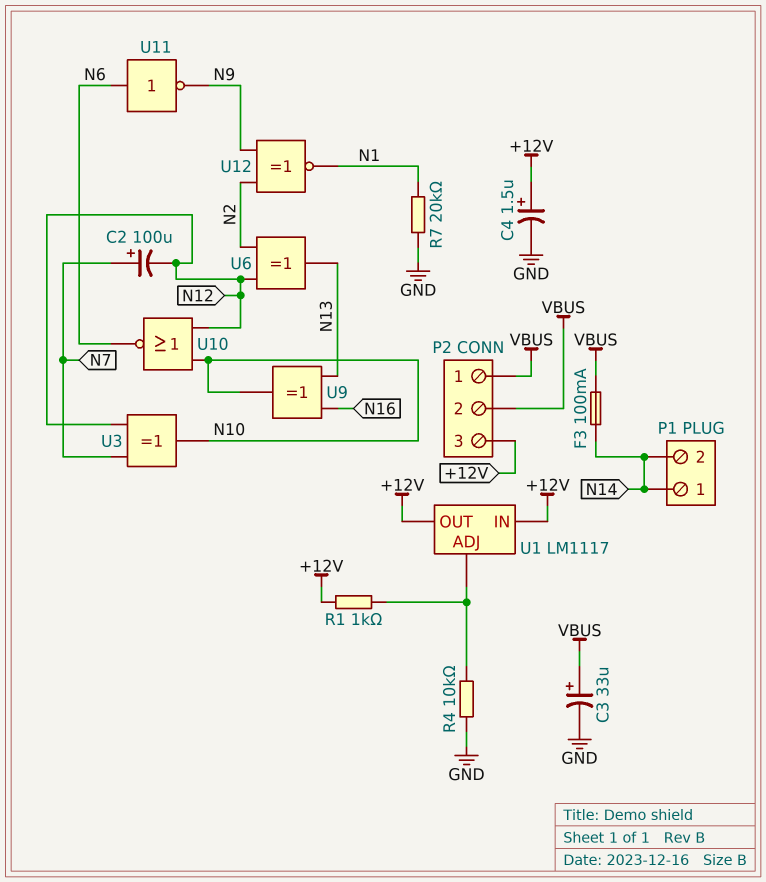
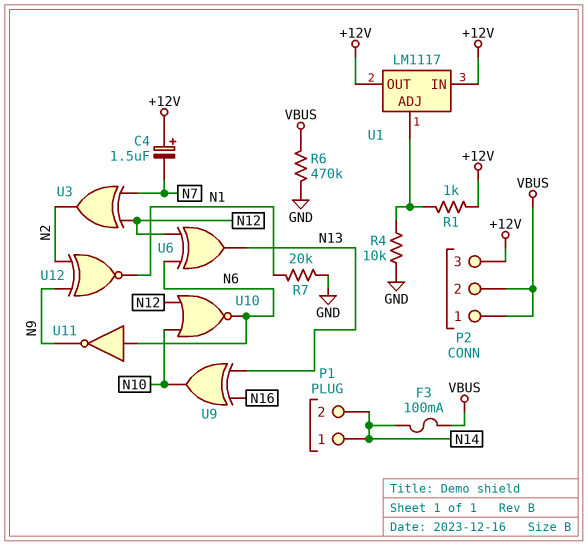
C2: 100uF (plus N7, minus N12) -> none
C3: 33uF (plus VBUS, minus GND) -> none
C4: 1.5uF (plus +12V, minus GND) -> 1.5uF (plus +12V, minus N7)
R6: none -> 470k (GND, VBUS)
U3: XOR (in N7, in N12, out N10) -> XOR (in N7, in N12, out N2)
U6: XOR (in N2, in N12, out N13) -> XOR (in N6, in N12, out N13)

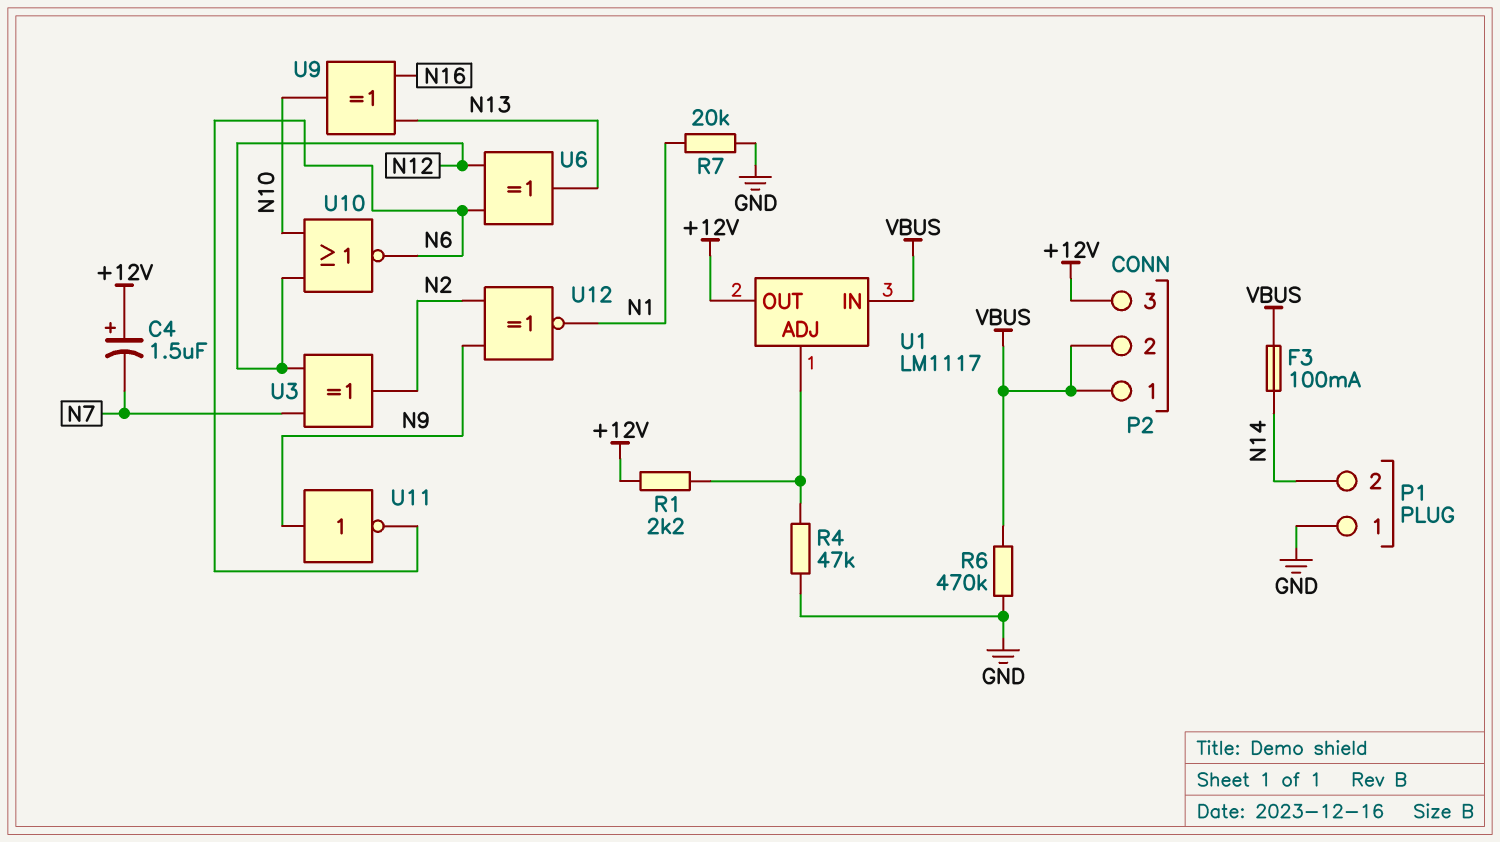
P1 pin 1: N14 -> GND
R1: 1k (+12V, U1/ADJ) -> 2.2k (+12V, U1/ADJ)
R4: 10k (GND, U1/ADJ) -> 47k (GND, U1/ADJ)
U1 pin IN: +12V -> VBUS
U11: NOT (in N6, out N9) -> NOT (in N9, out N6)

